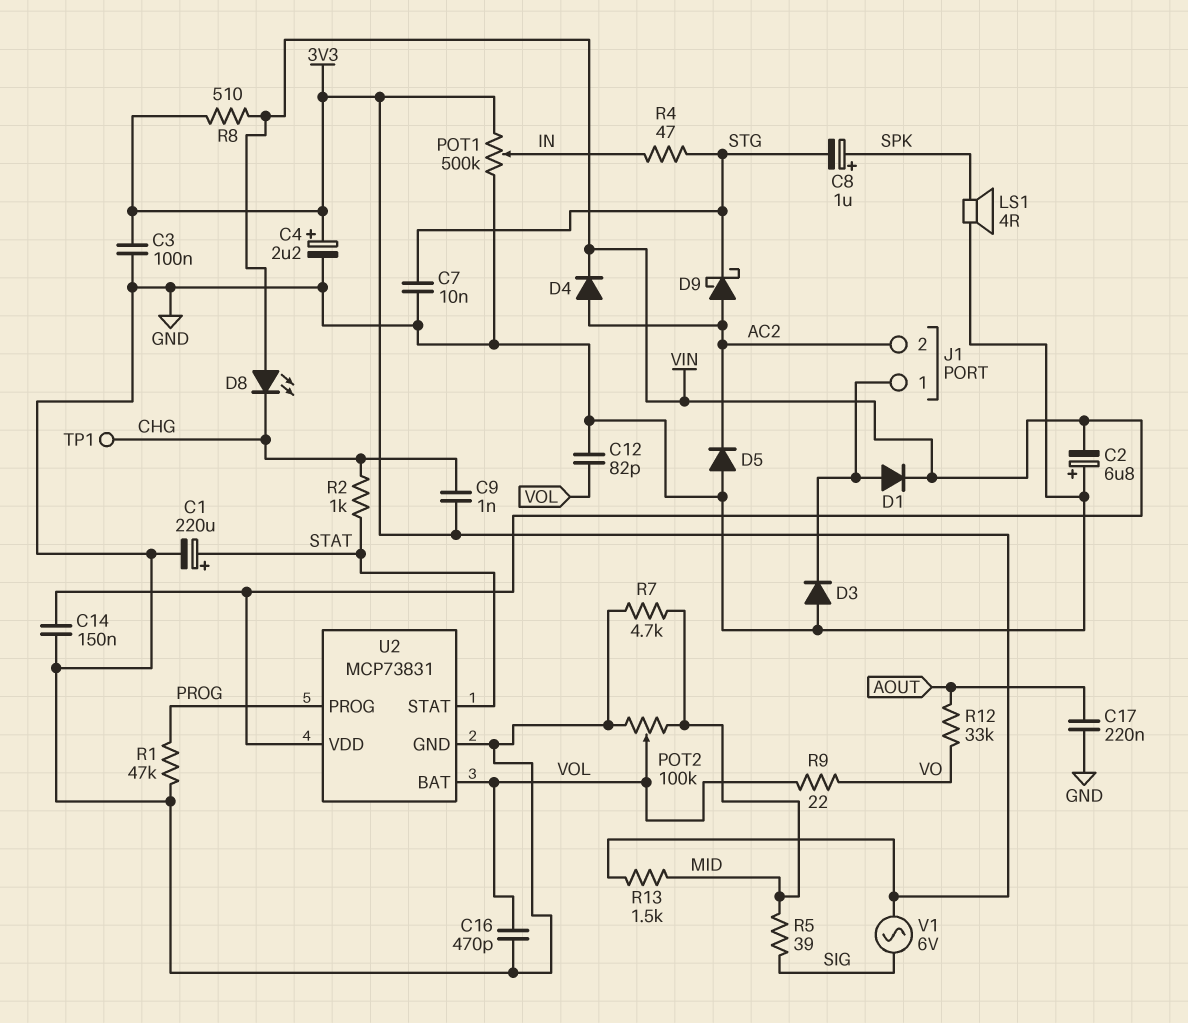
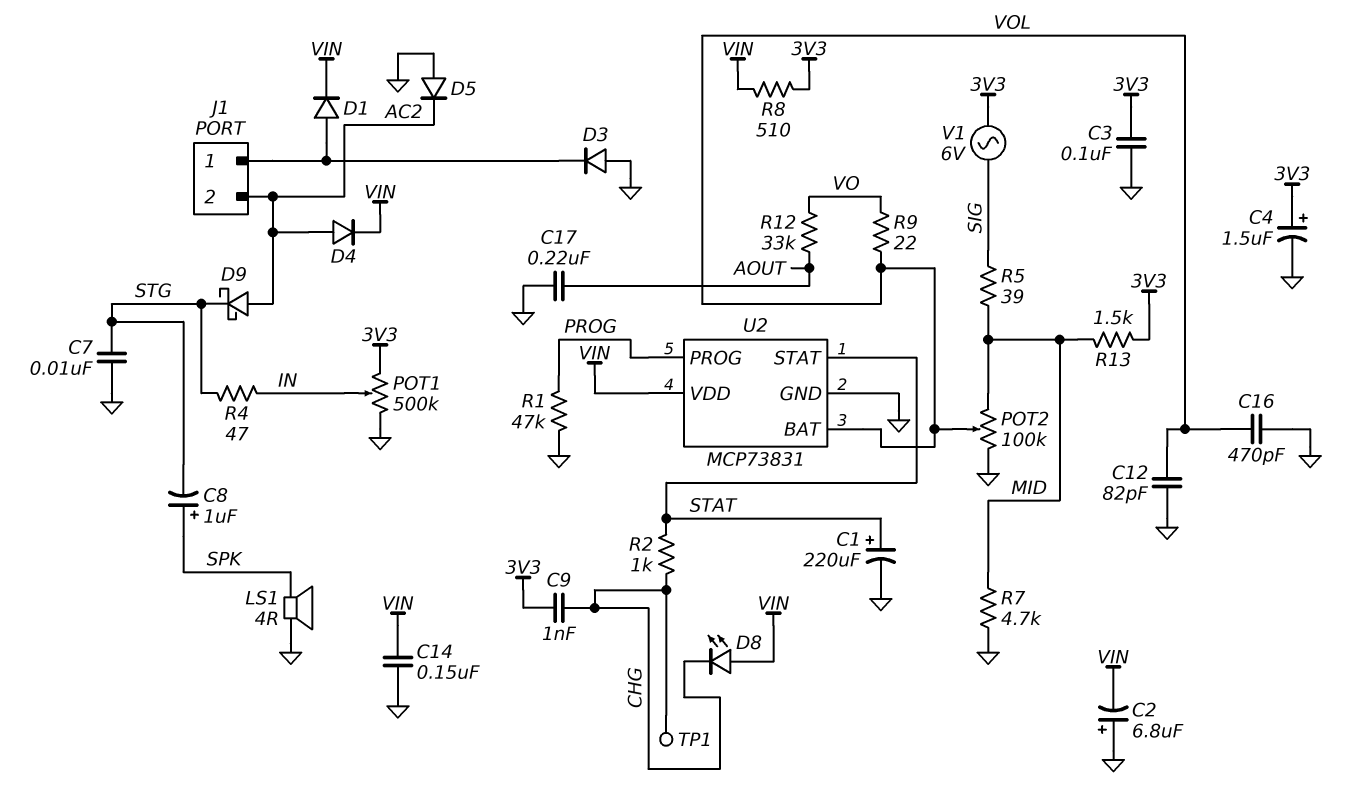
C4: 2.2uF (plus 3V3, minus GND) -> 1.5uF (plus 3V3, minus GND)

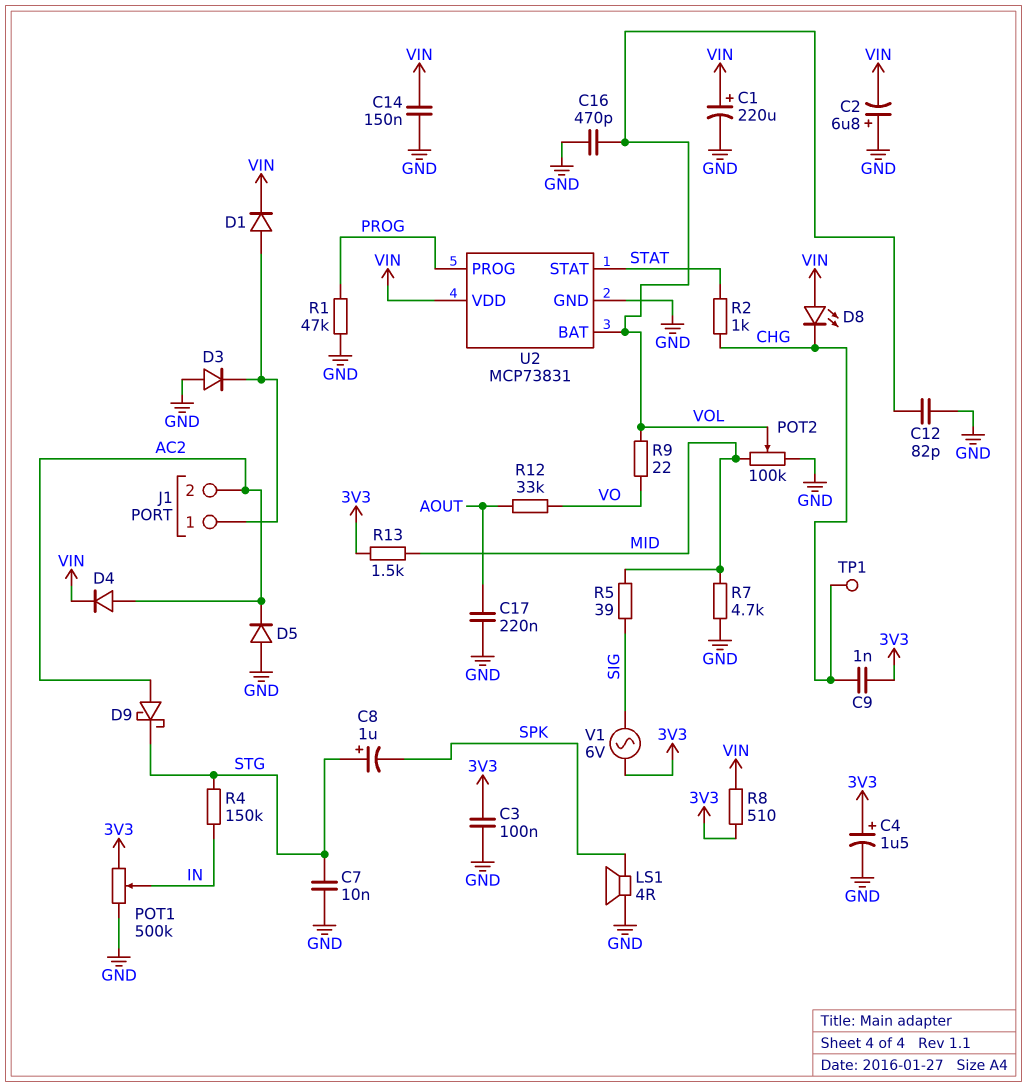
C1: 220uF (plus STAT, minus GND) -> 220uF (plus VIN, minus GND)
C8: 1uF (plus SPK, minus STG) -> 1uF (plus STG, minus SPK)
R4: 47 (IN, STG) -> 150k (IN, STG)

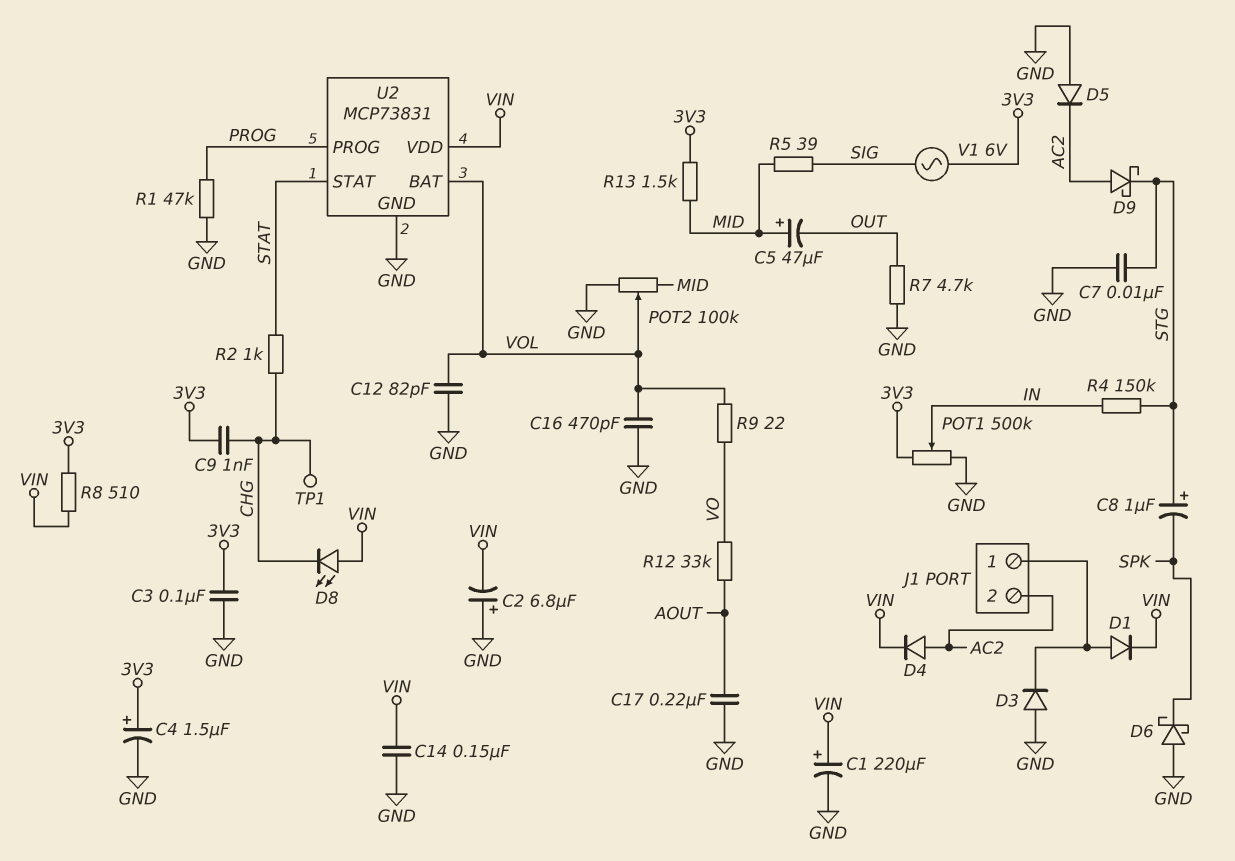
C5: none -> 47uF (plus MID, minus OUT)
D6: none -> schottky (A GND, K SPK)
LS1: speaker 4R (GND, SPK) -> none
R7: 4.7k (GND, MID) -> 4.7k (GND, OUT)

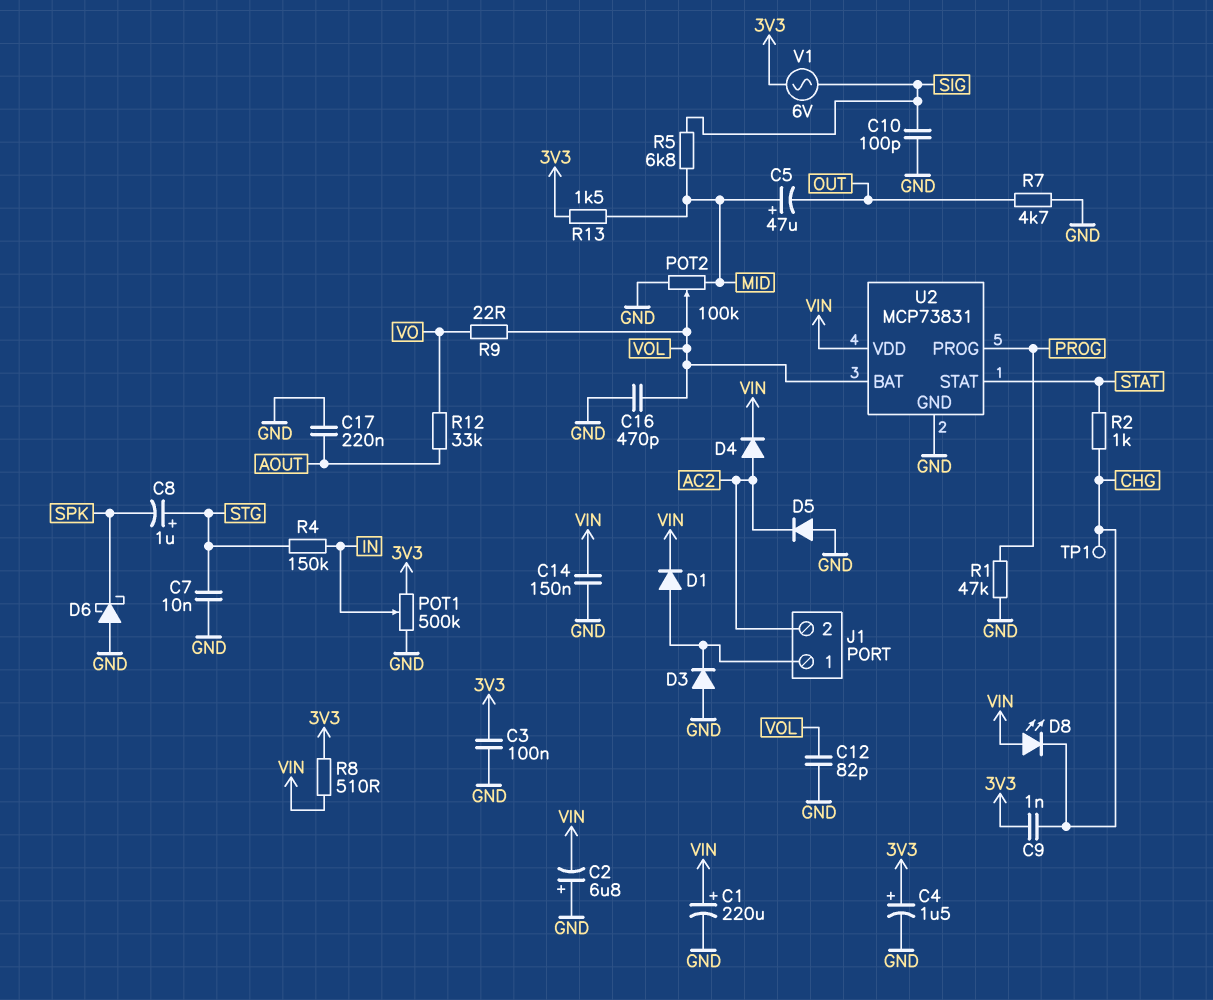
C10: none -> 100pF (GND, SIG)
D9: schottky (A AC2, K STG) -> none
R5: 39 (MID, SIG) -> 6.8k (MID, SIG)

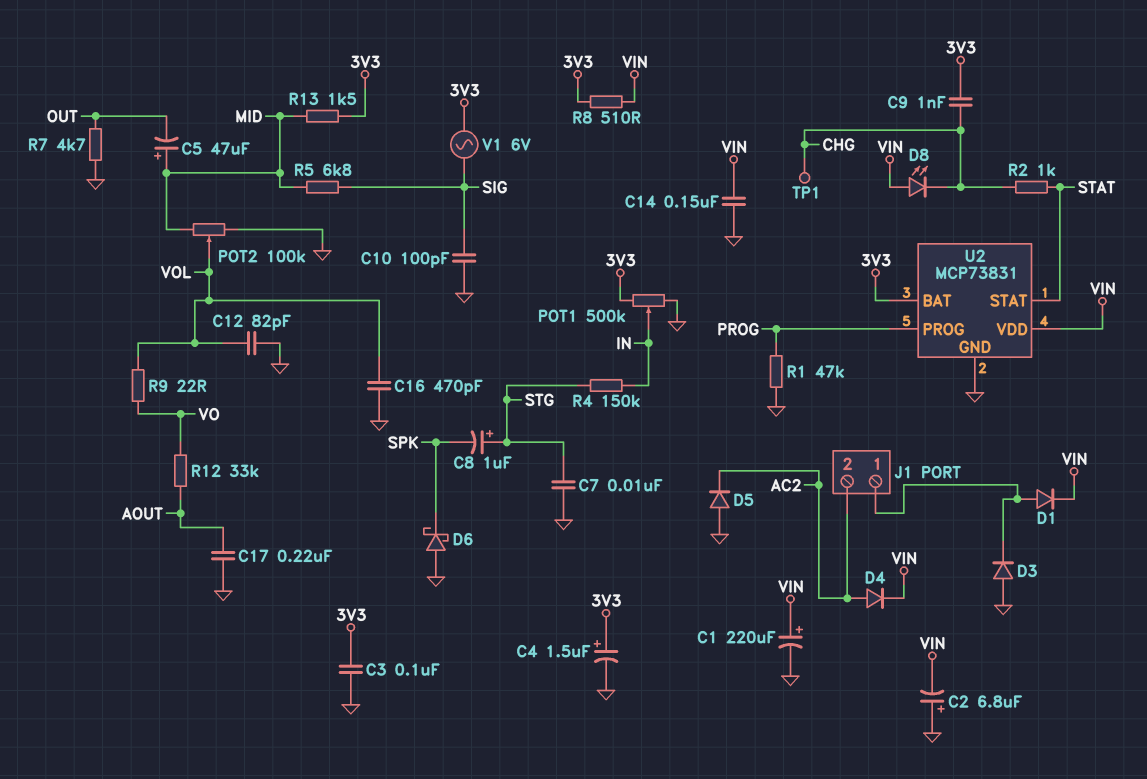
U2 pin BAT: VOL -> 3V3

